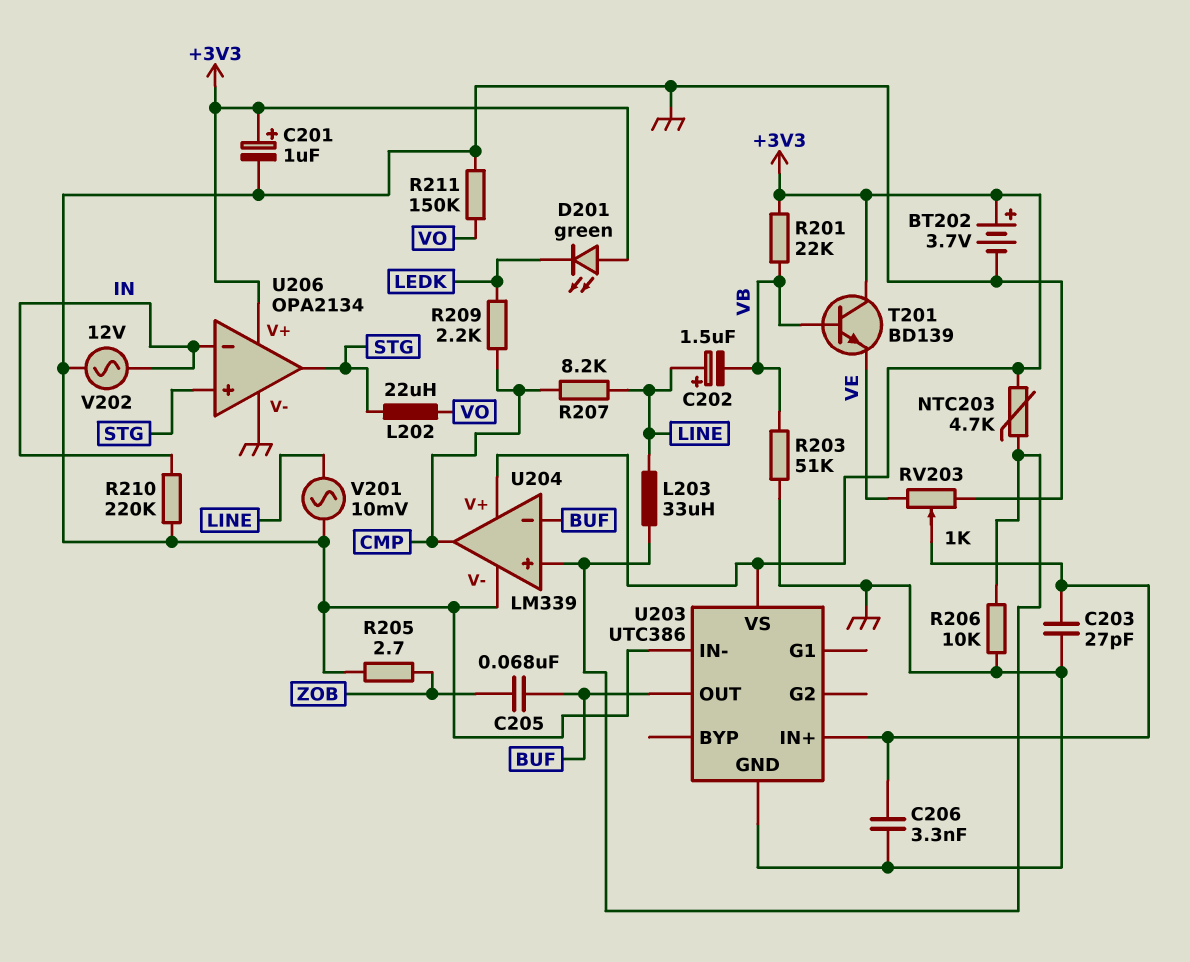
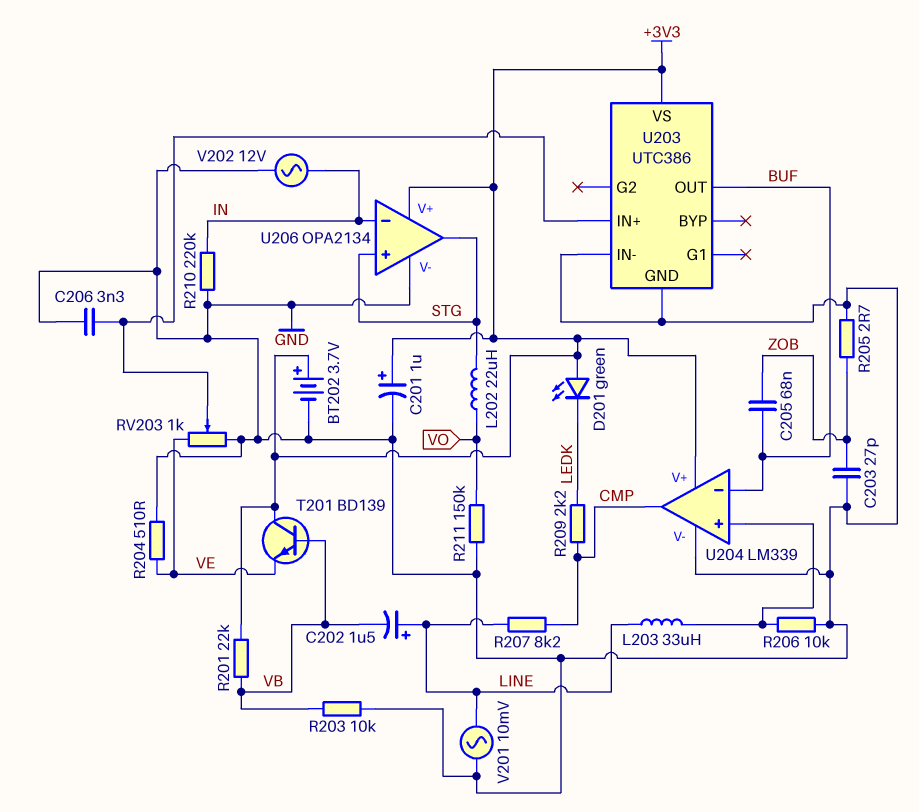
C203: 27pF (GND, U203/IN+) -> 27pF (GND, ZOB)
NTC203: 4.7k (+3V3, U204/in+) -> none
R203: 51k (GND, VB) -> 10k (GND, VB)
R204: none -> 510 (GND, VE)

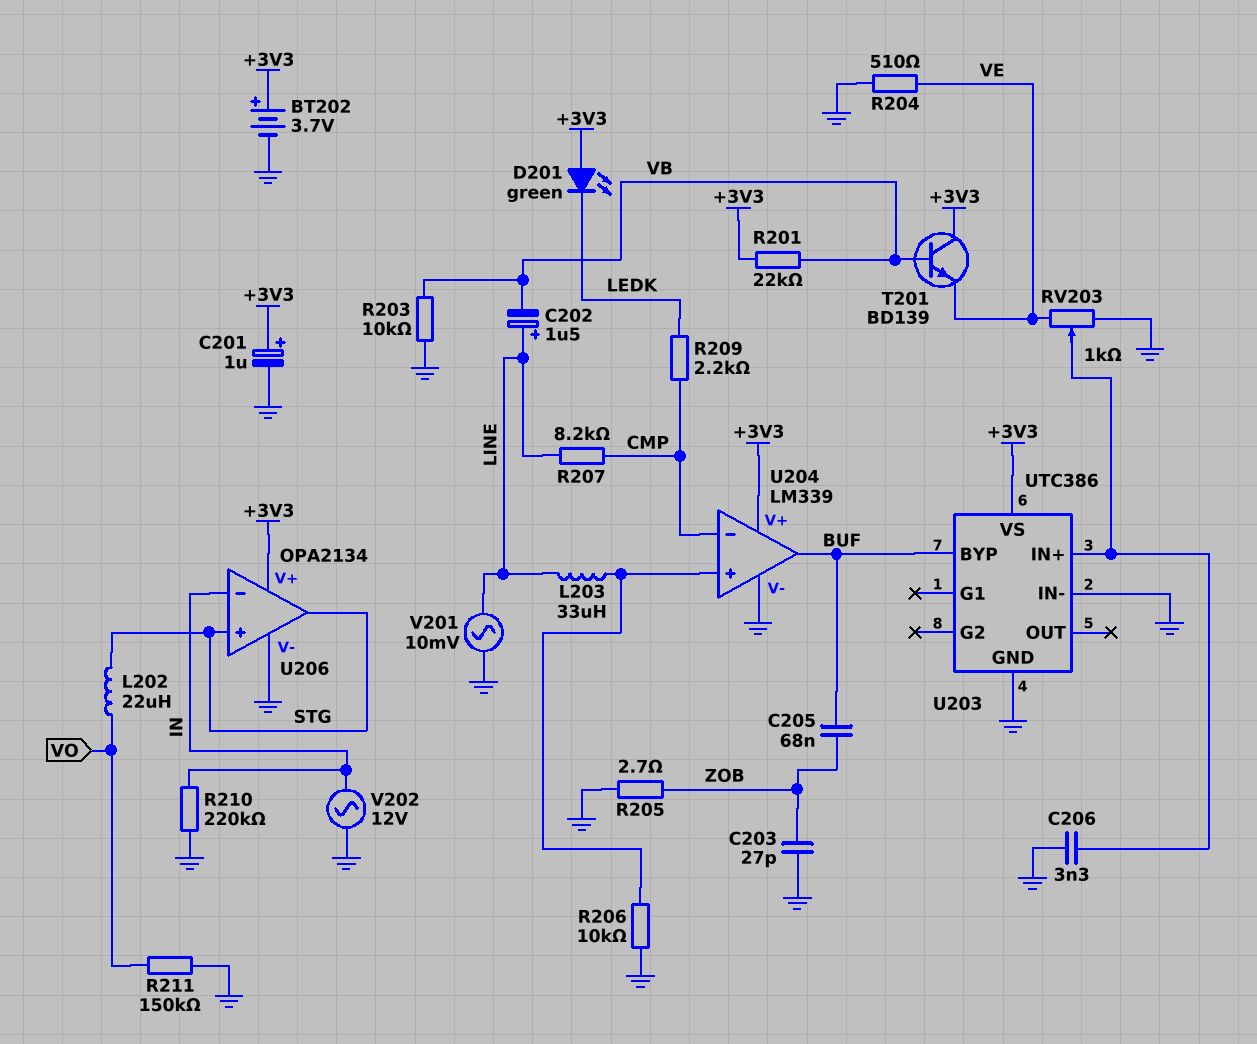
U203 pin BYP: none -> BUF
U203 pin OUT: BUF -> none
U204 pin in-: BUF -> CMP
U204 pin out: CMP -> BUF

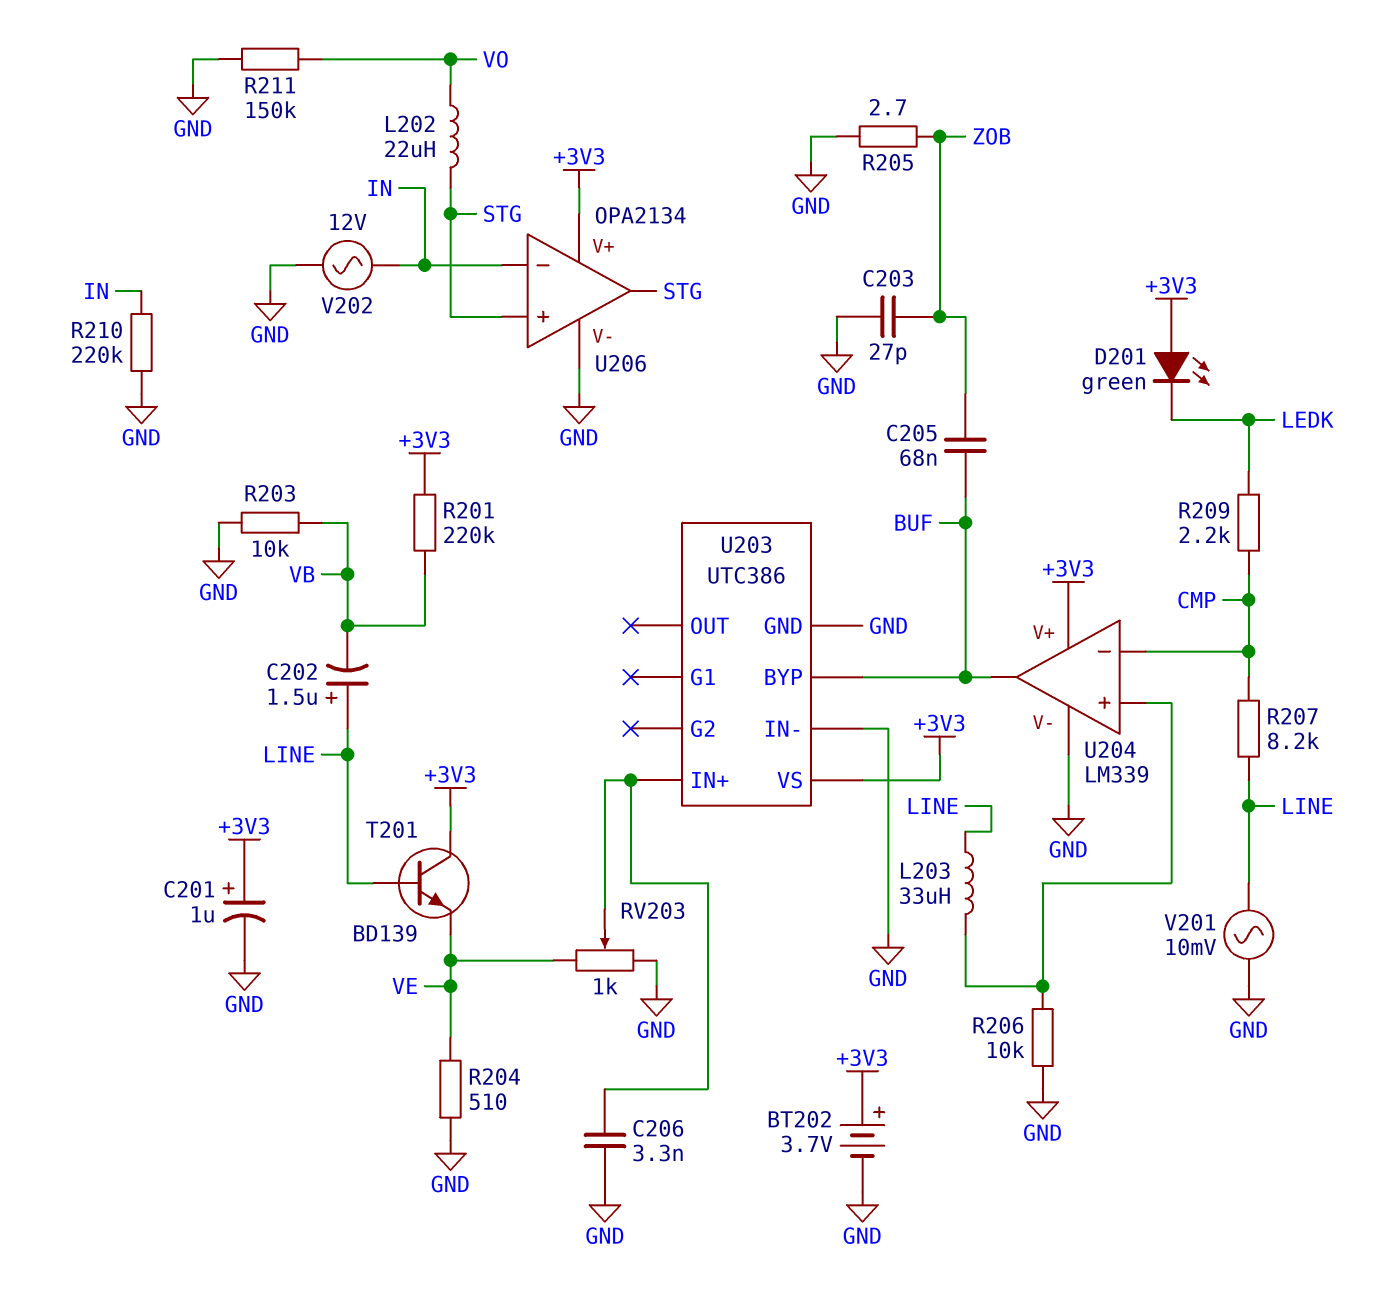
R201: 22k (+3V3, VB) -> 220k (+3V3, VB)
T201: NPN BD139 (B VB, C +3V3, E VE) -> NPN BD139 (B LINE, C +3V3, E VE)

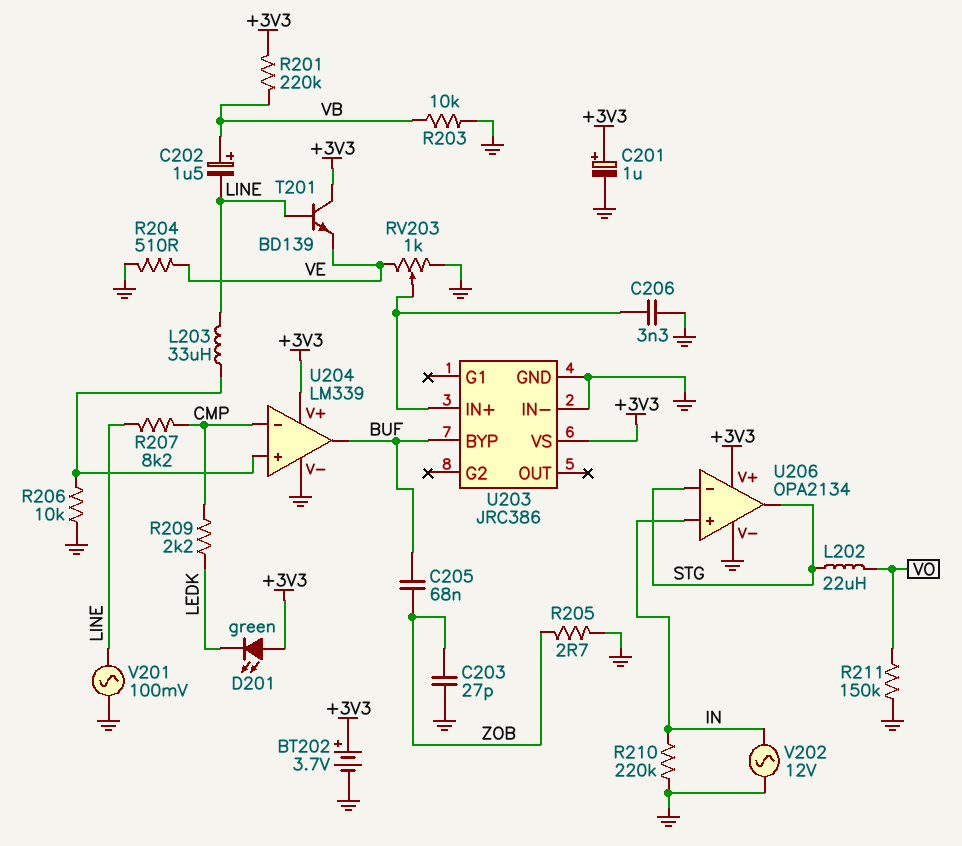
C202: 1.5uF (plus LINE, minus VB) -> 1.5uF (plus VB, minus LINE)
U203: UTC386 -> JRC386
U206 pin in+: STG -> IN
U206 pin in-: IN -> STG
V201: AC 10mV (GND, LINE) -> AC 100mV (GND, LINE)

